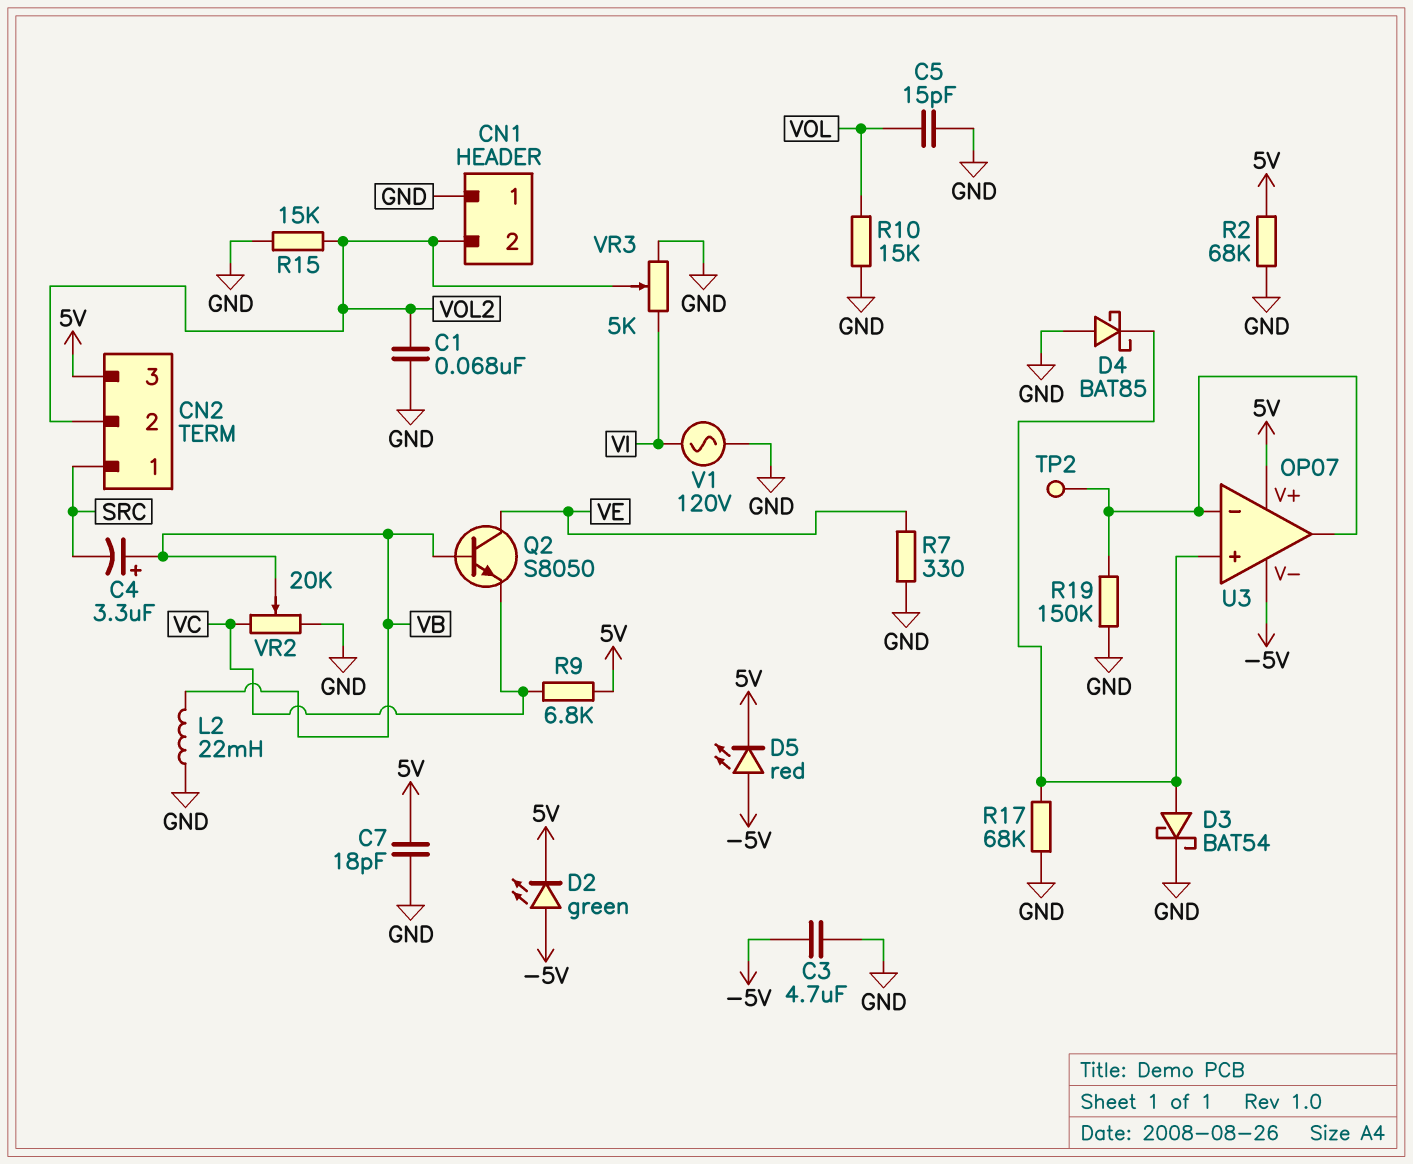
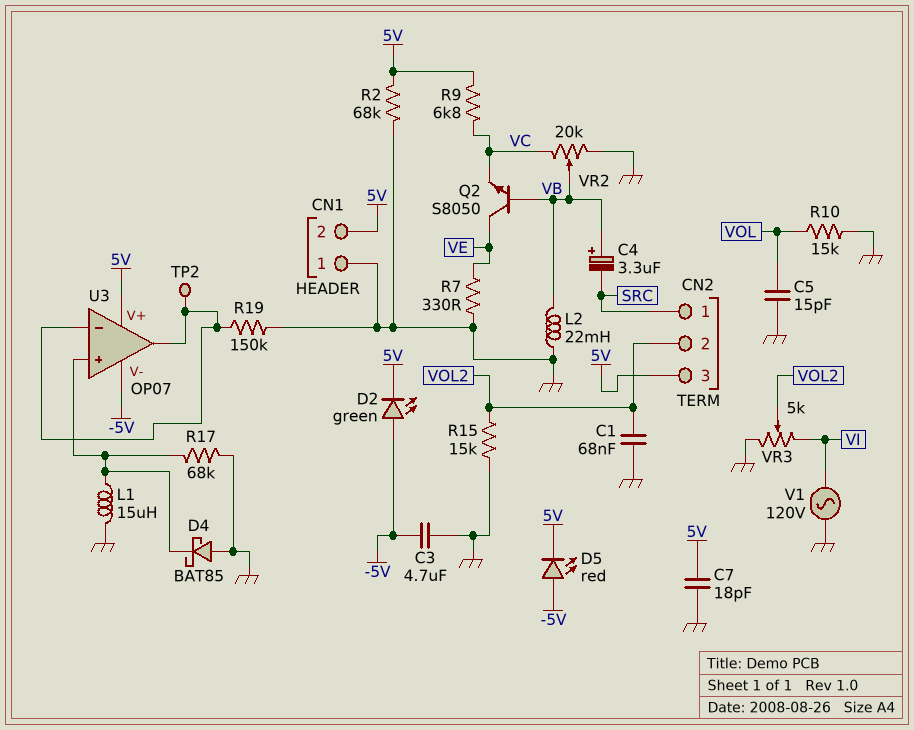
CN1 pin 2: VOL2 -> 5V
D3: schottky BAT54 (A U3/in+, K GND) -> none
L1: none -> 15uH (GND, U3/in+)

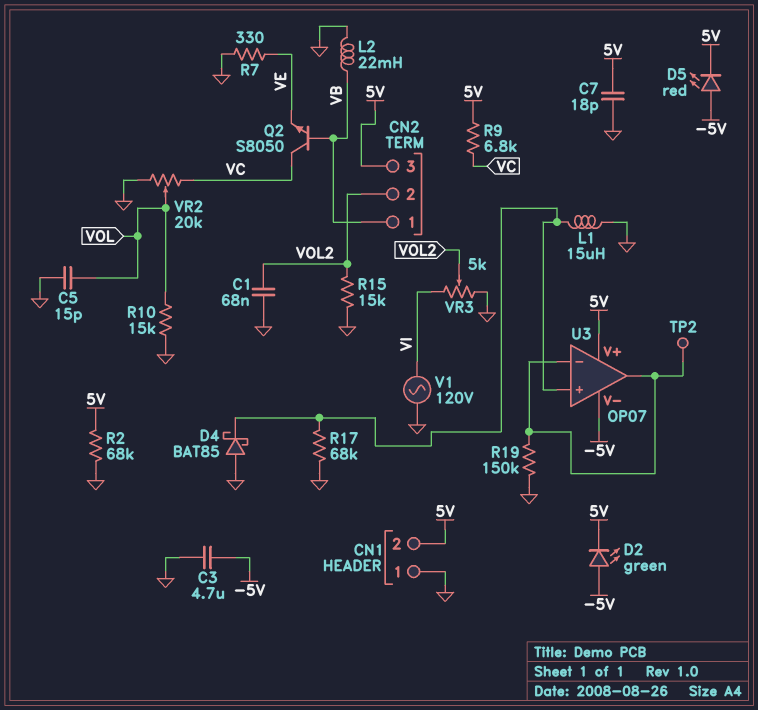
C4: 3.3uF (plus VB, minus SRC) -> none
CN2 pin 1: SRC -> VB
Q2: NPN S8050 (B VB, C VE, E VC) -> NPN S8050 (B VB, C VC, E VE)
VR2: 20k (GND, VC, wiper VB) -> 20k (GND, VC, wiper VOL)

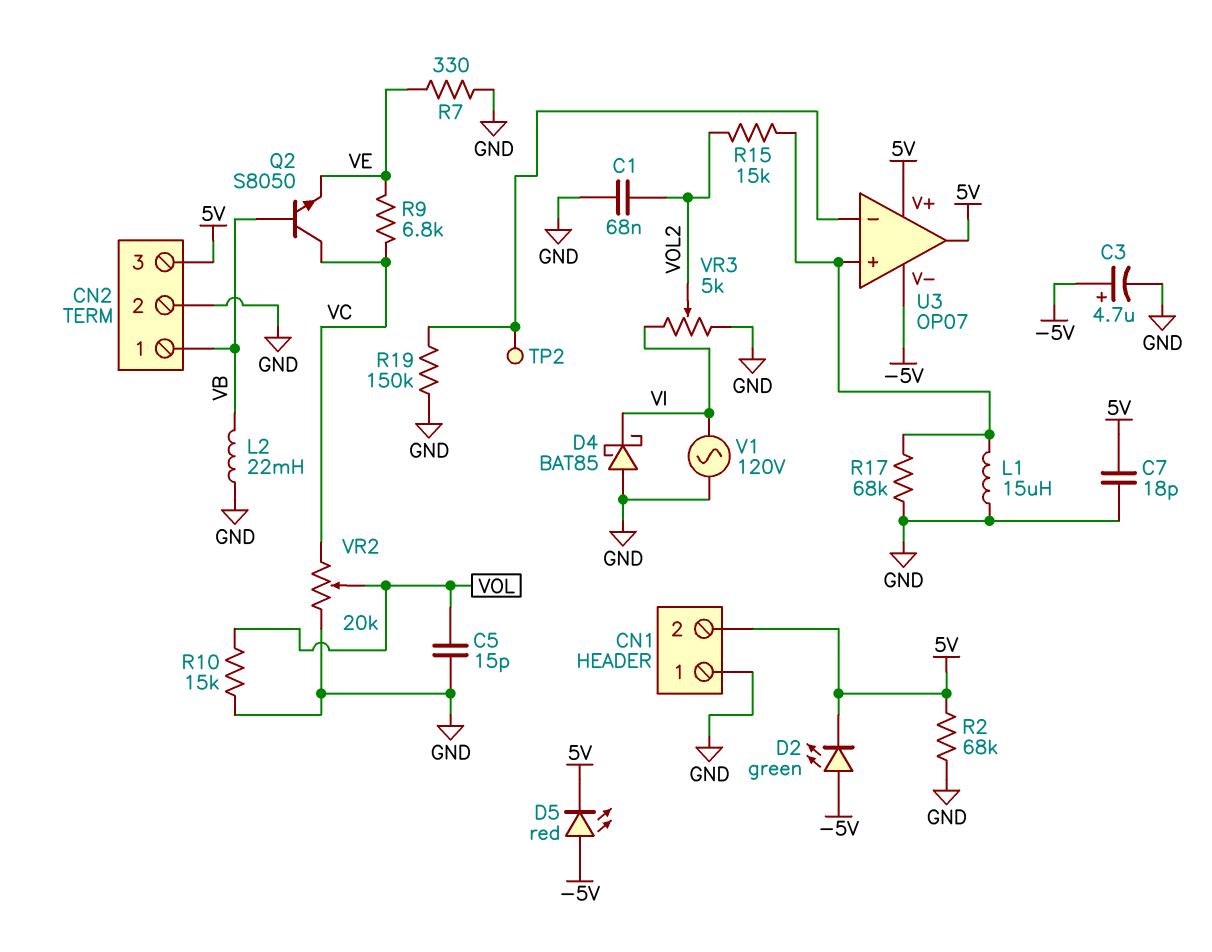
C3: 4.7uF (-5V, GND) -> 4.7uF (plus -5V, minus GND)
CN2 pin 2: VOL2 -> GND
D4: schottky BAT85 (A GND, K U3/in+) -> schottky BAT85 (A GND, K VI)
R9: 6.8k (5V, VC) -> 6.8k (VC, VE)
R15: 15k (GND, VOL2) -> 15k (U3/in+, VOL2)
U3 pin out: U3/in- -> 5V

